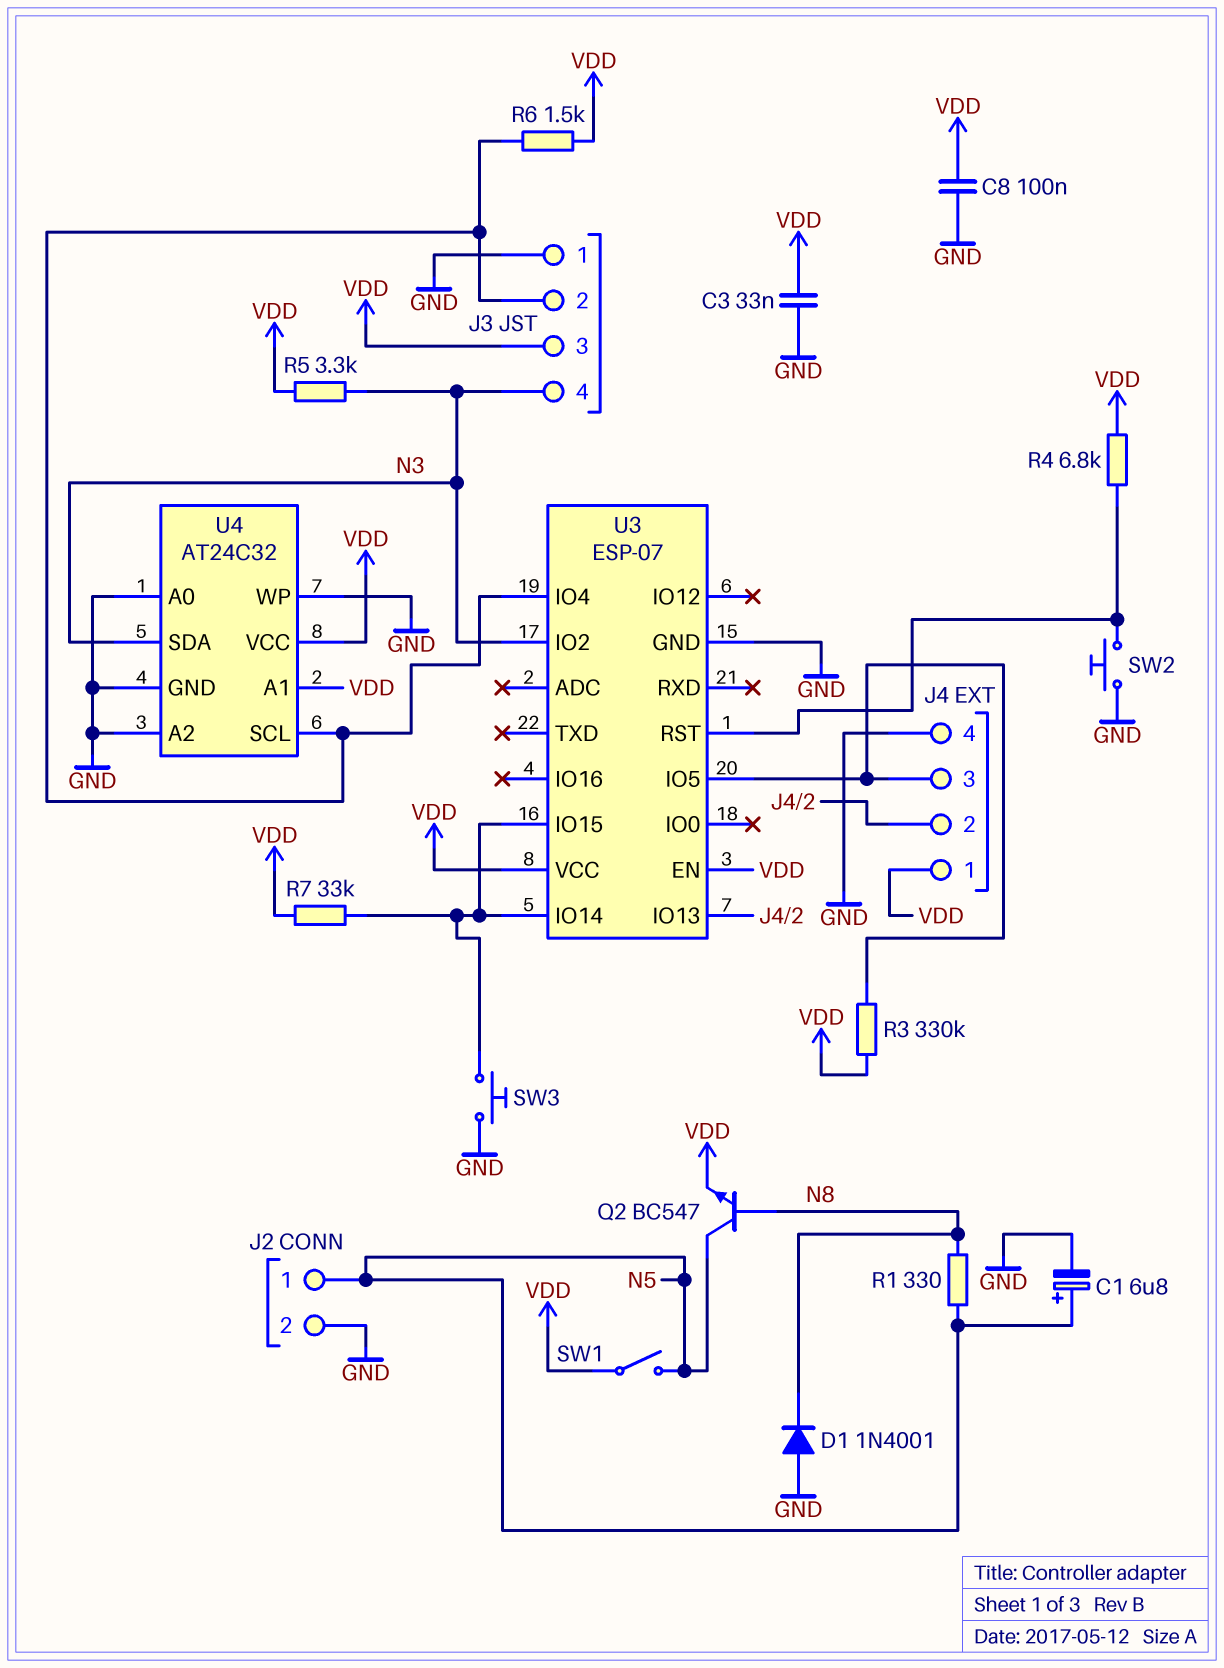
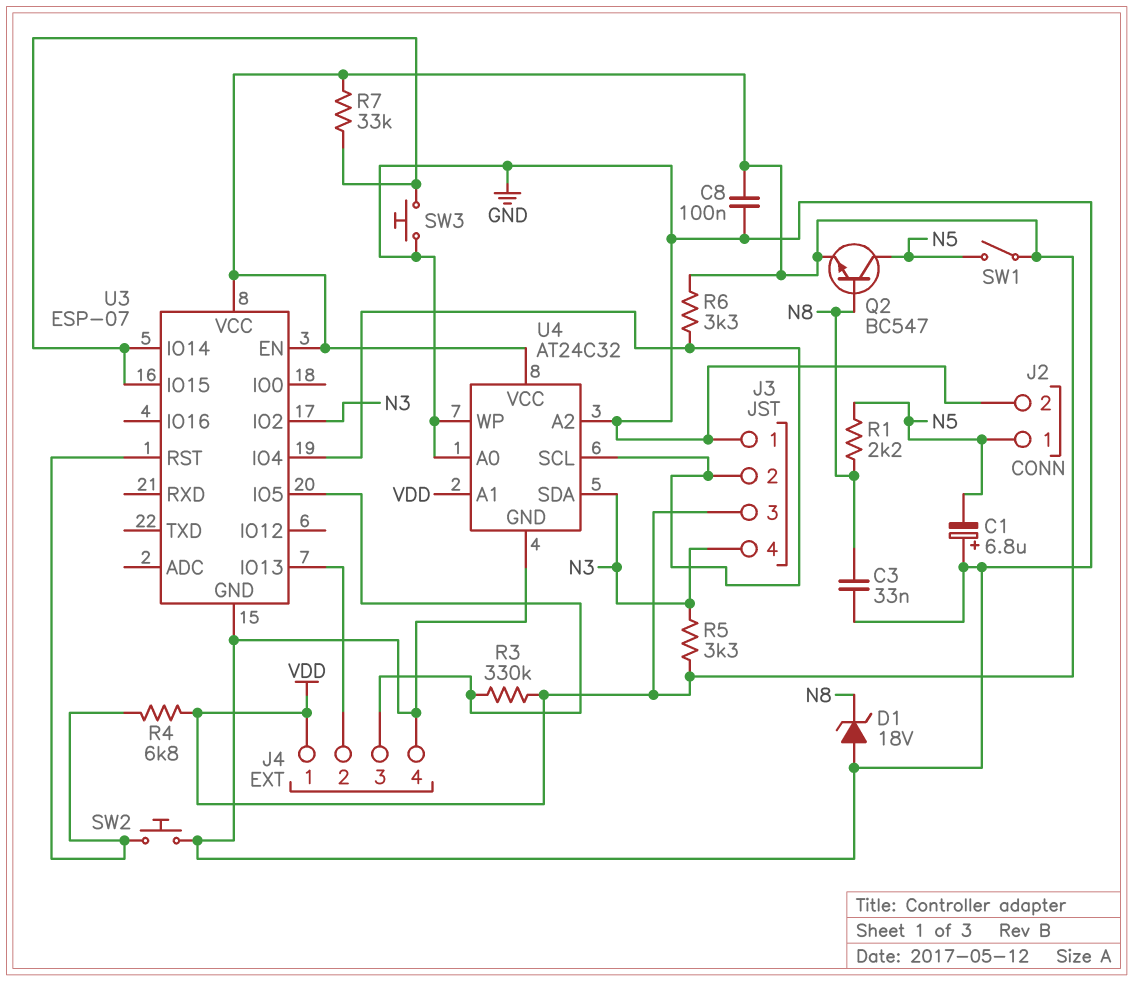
C1: 6.8uF (plus N5, minus GND) -> 6.8uF (plus GND, minus N5)
C3: 33nF (GND, VDD) -> 33nF (GND, N8)
D1: diode 1N4001 (A GND, K N8) -> zener 18V (A GND, K N8)
R1: 330 (N5, N8) -> 2.2k (N5, N8)
R6: 1.5k (J3/2, VDD) -> 3.3k (J3/2, VDD)

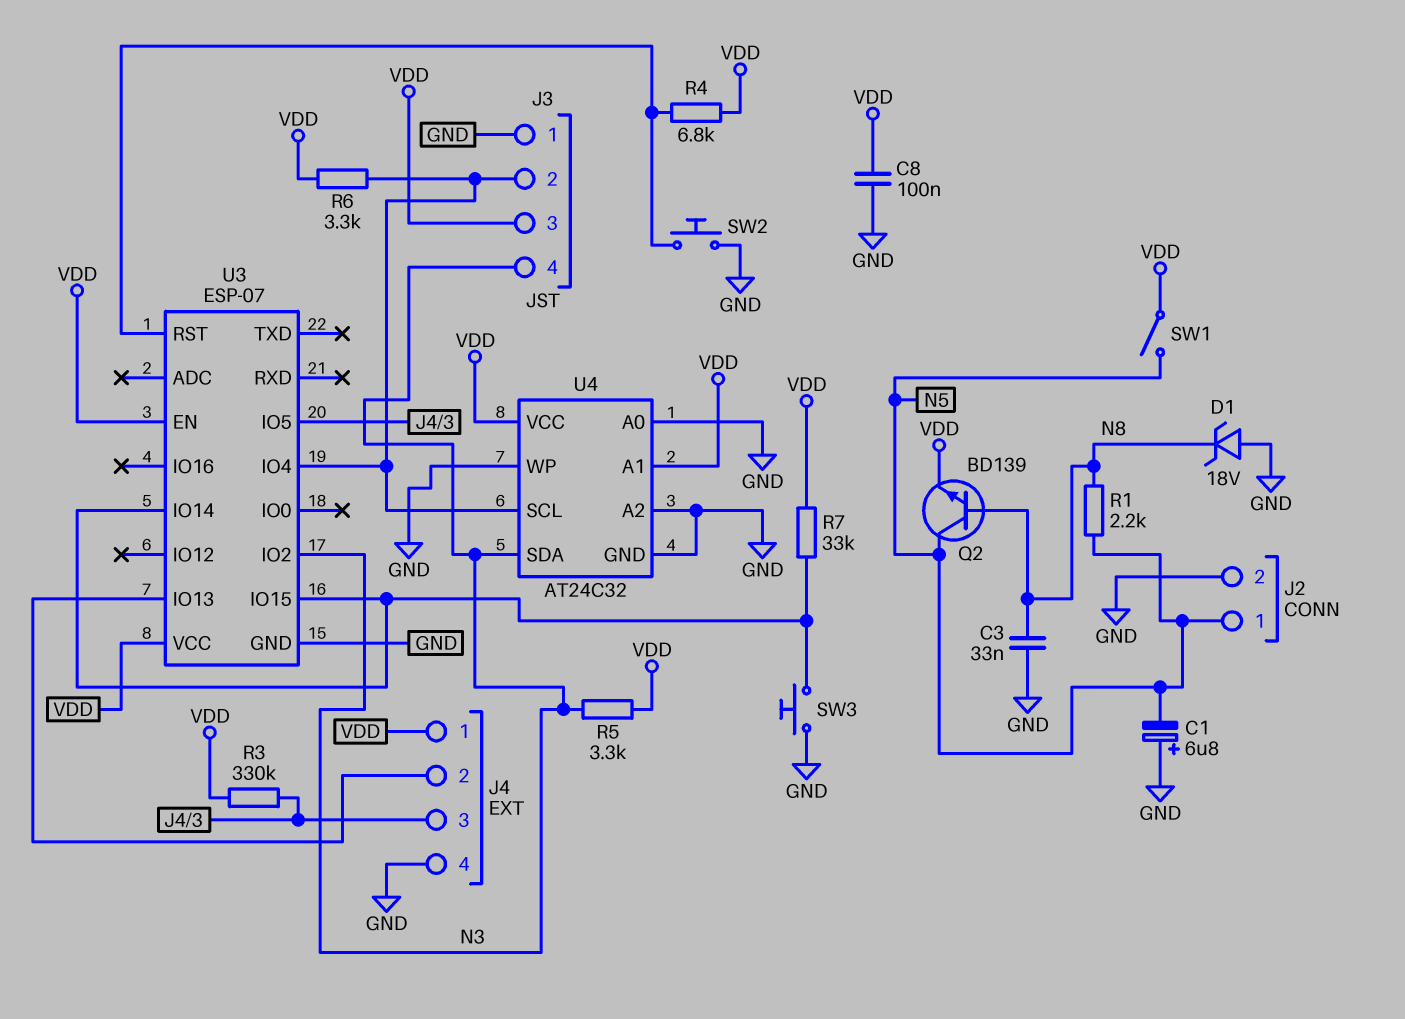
Q2: NPN BC547 (B N8, C N5, E VDD) -> NPN BD139 (B N8, C N5, E VDD)

